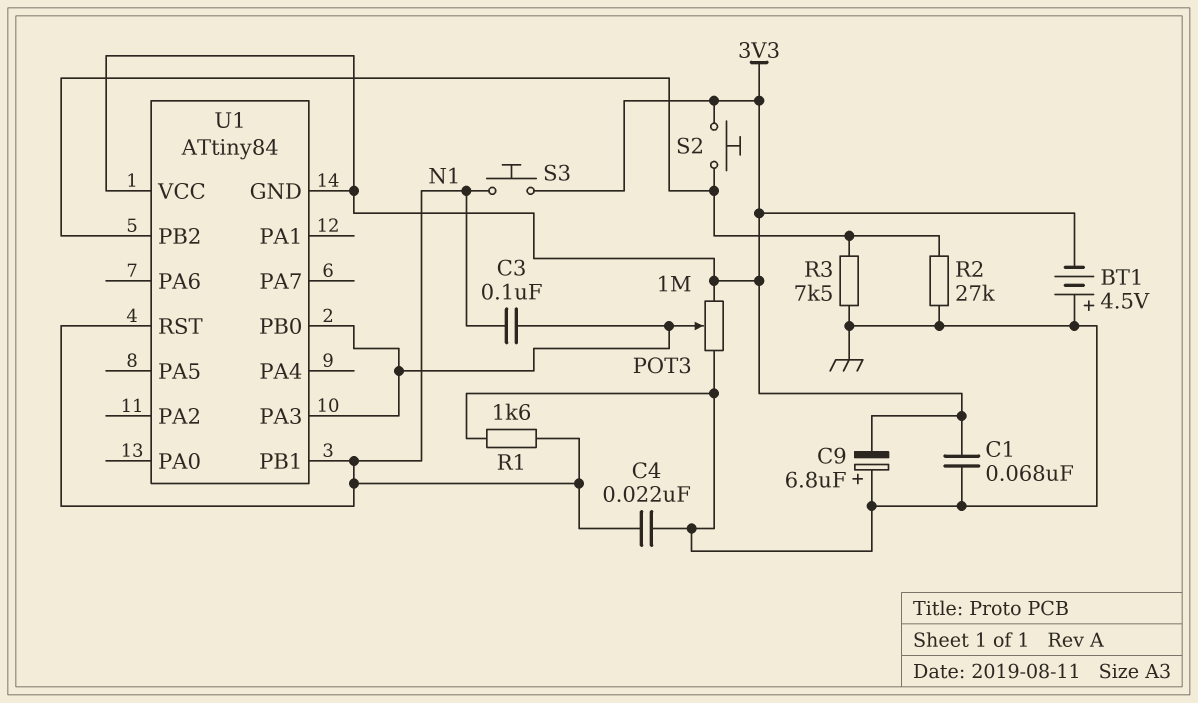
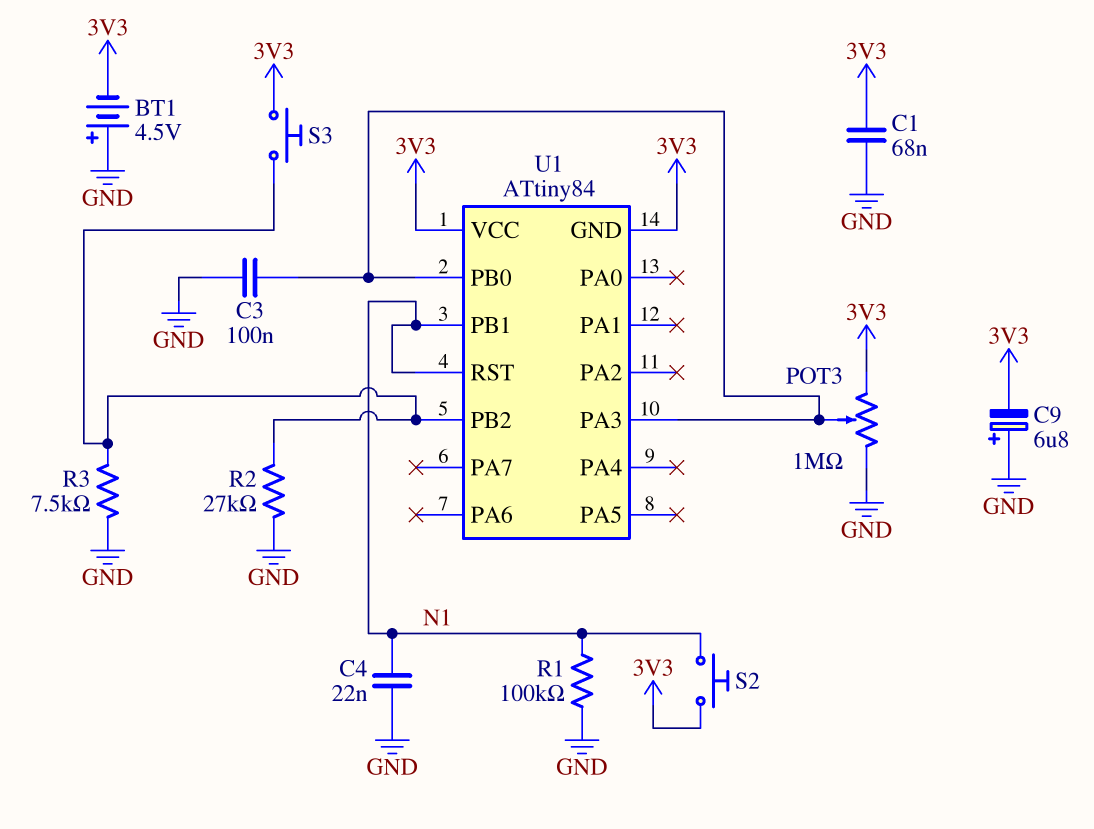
C3: 100nF (N1, U1/PA3) -> 100nF (GND, U1/PA3)
R1: 1.6k (GND, N1) -> 100k (GND, N1)
S2: button (3V3, U1/PB2) -> button (3V3, N1)
S3: button (3V3, N1) -> button (3V3, U1/PB2)

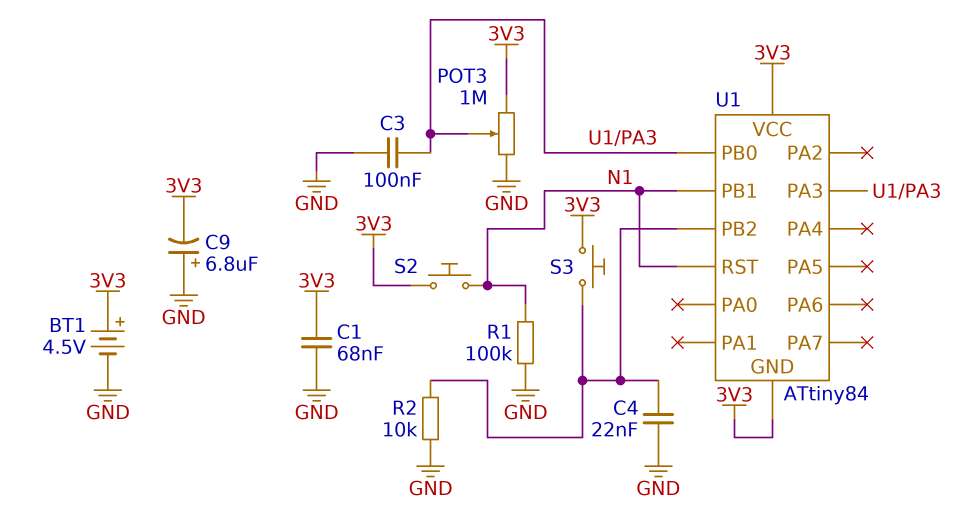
BT1: 4.5V (plus GND, minus 3V3) -> 4.5V (plus 3V3, minus GND)
C4: 22nF (GND, N1) -> 22nF (GND, U1/PB2)
R2: 27k (GND, U1/PB2) -> 10k (GND, U1/PB2)
R3: 7.5k (GND, U1/PB2) -> none

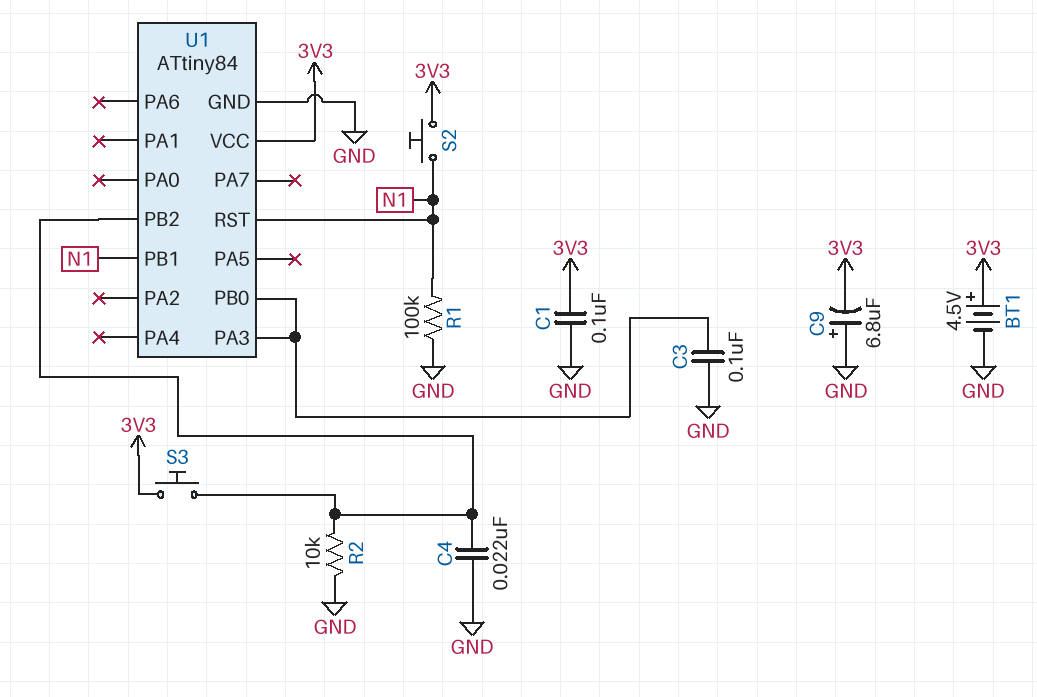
C1: 68nF (3V3, GND) -> 100nF (3V3, GND)
POT3: 1M (3V3, GND, wiper U1/PA3) -> none
U1 pin GND: 3V3 -> GND

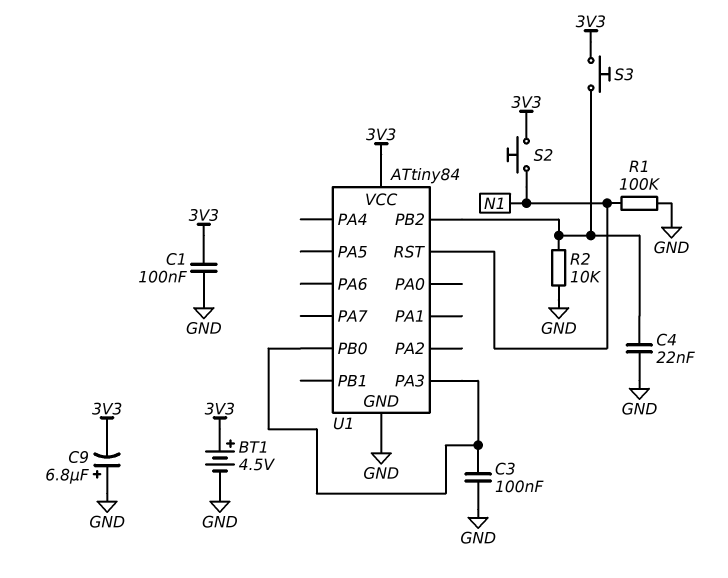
U1 pin PB1: N1 -> none

